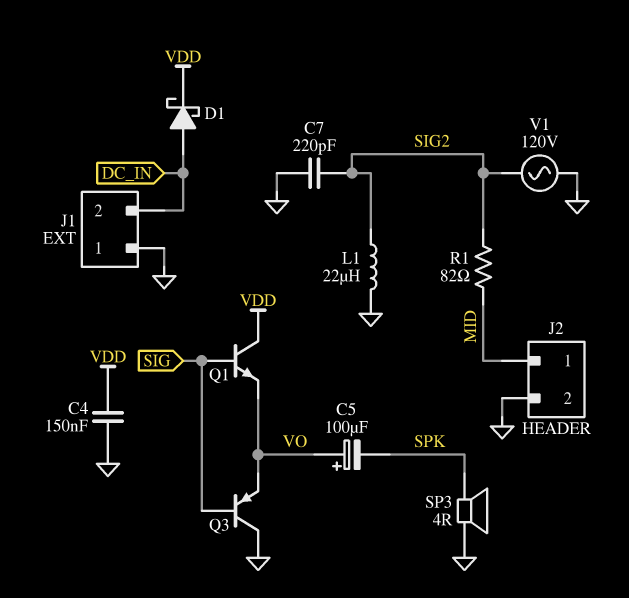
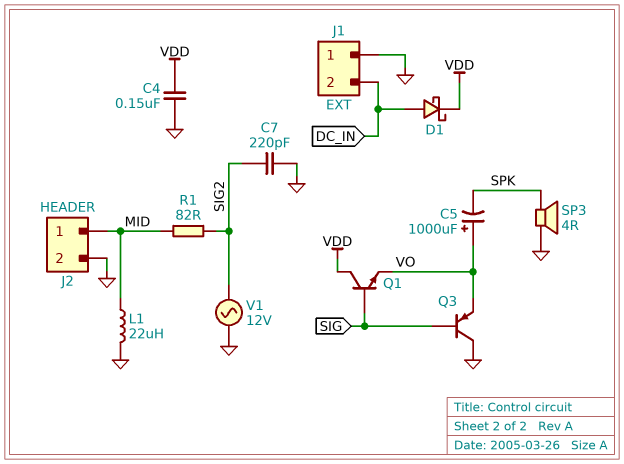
C5: 100uF (plus VO, minus SPK) -> 1000uF (plus VO, minus SPK)
L1: 22uH (GND, SIG2) -> 22uH (GND, MID)
V1: AC 120V (GND, SIG2) -> AC 12V (GND, SIG2)

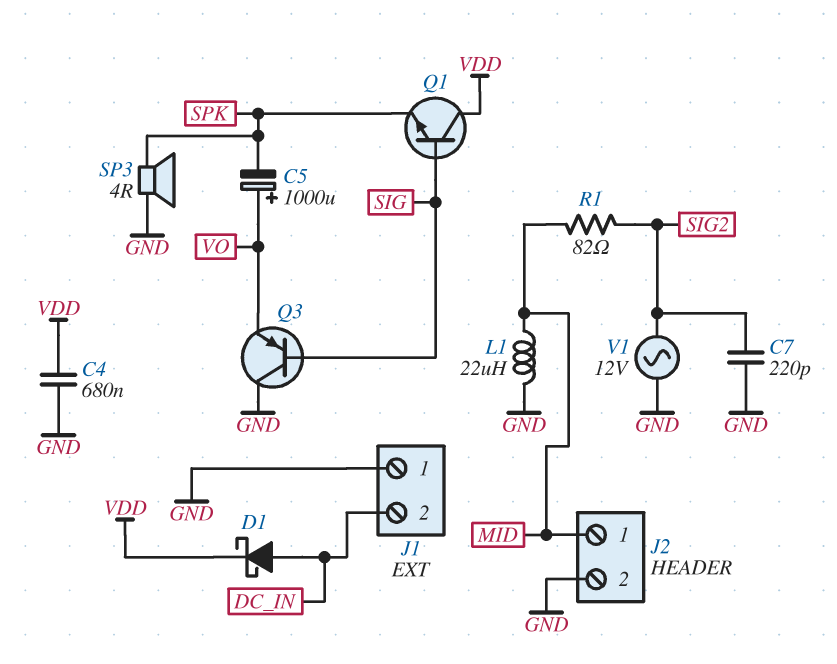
C4: 150nF (GND, VDD) -> 680nF (GND, VDD)
Q1: NPN (B SIG, C VDD, E VO) -> NPN (B SIG, C VDD, E SPK)

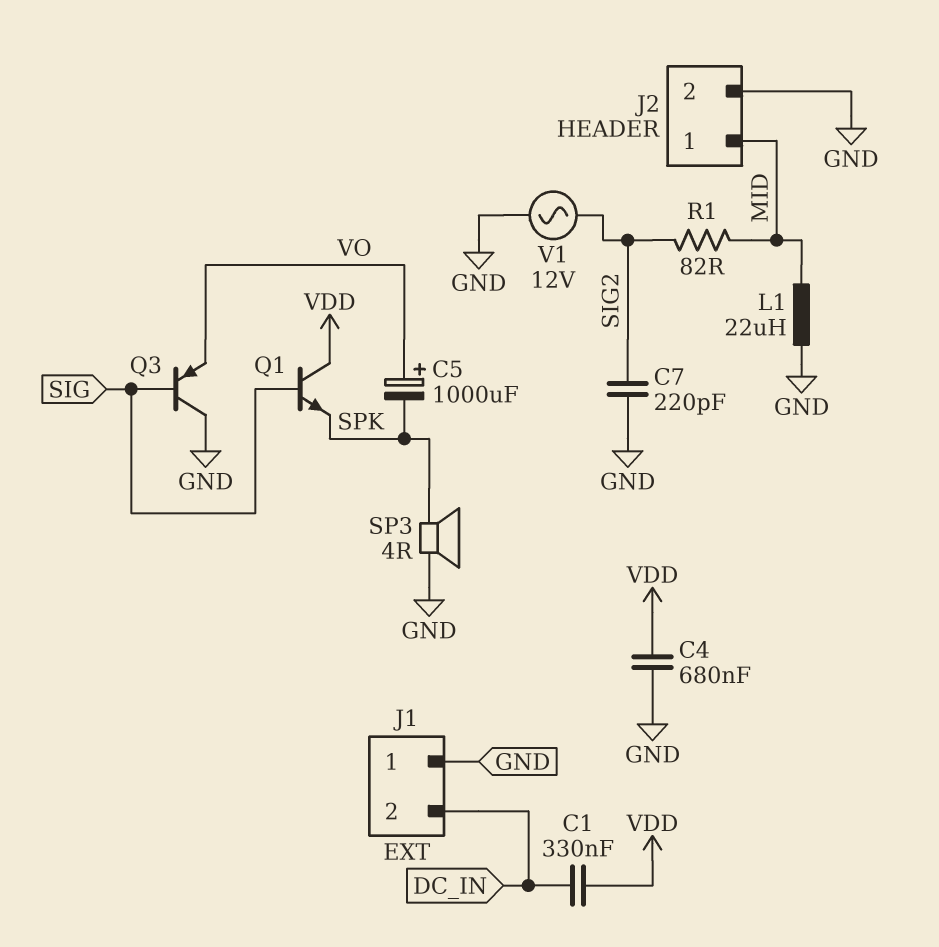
C1: none -> 330nF (DC_IN, VDD)
D1: schottky (A DC_IN, K VDD) -> none

